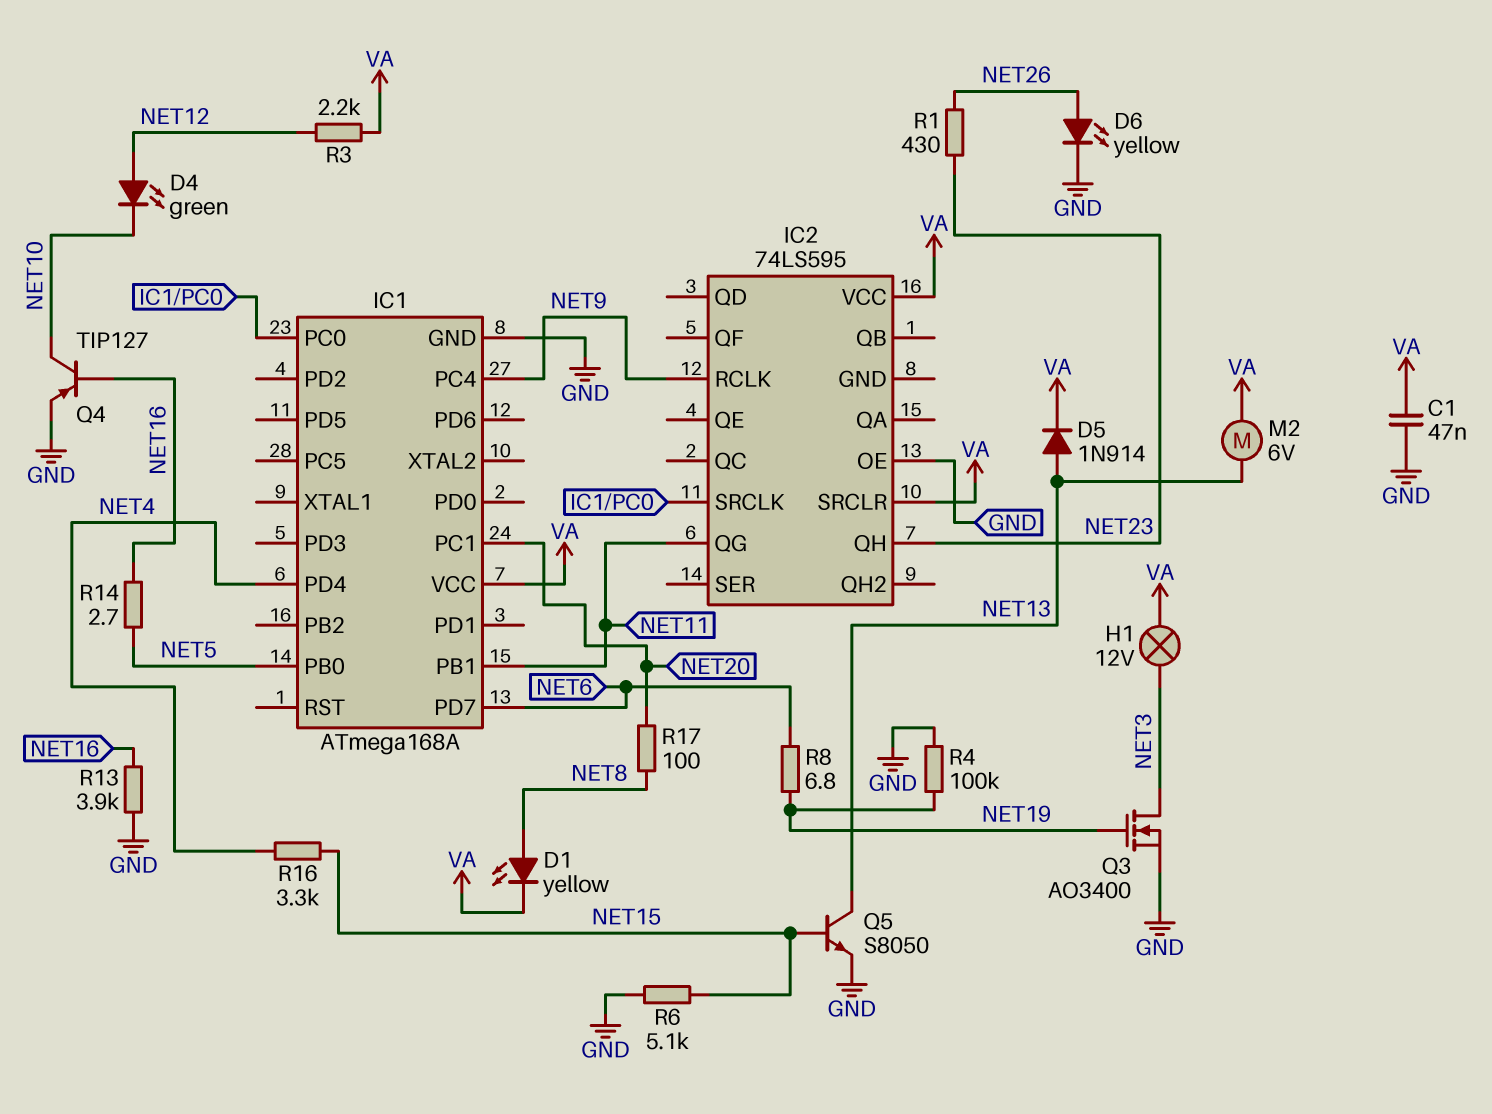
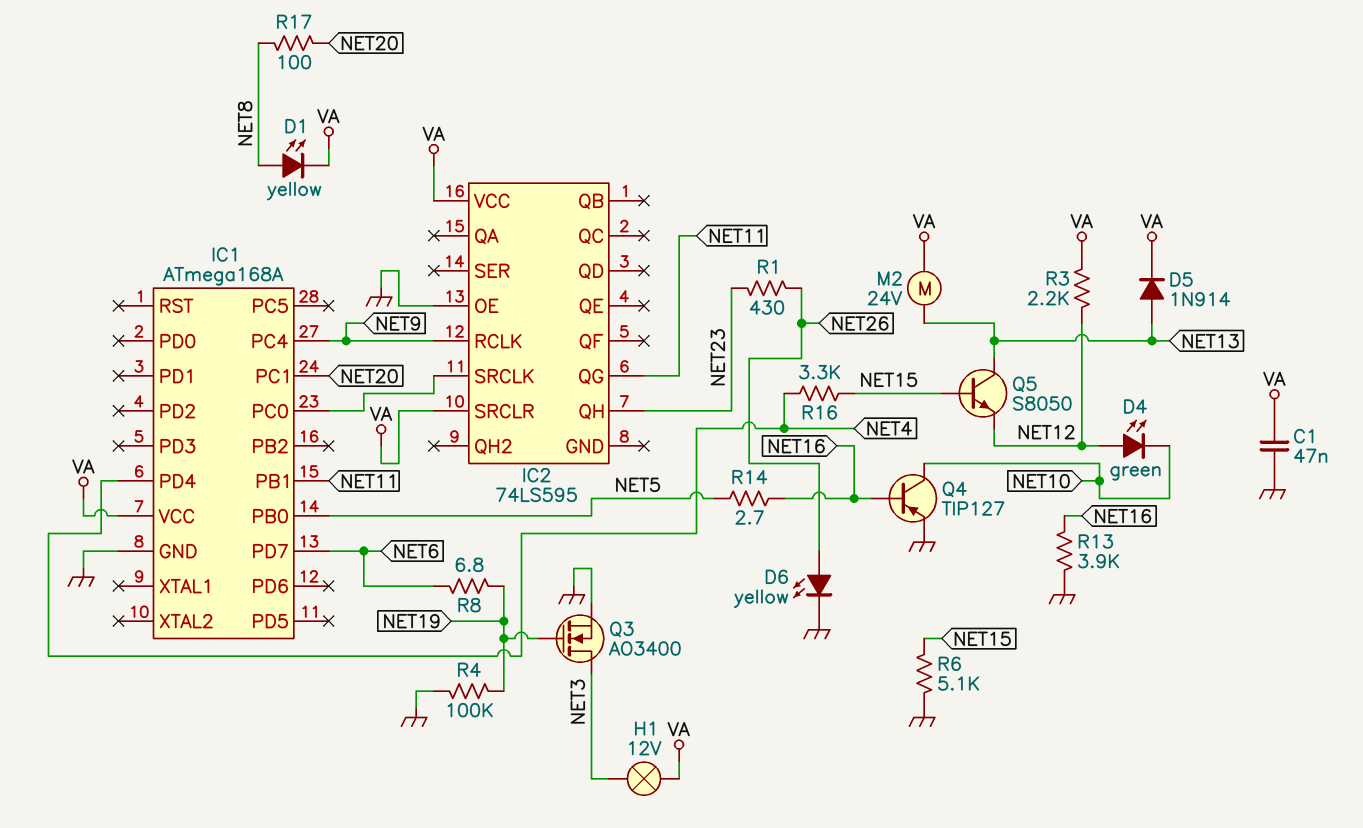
M2: motor 6V (NET13, VA) -> motor 24V (NET13, VA)
Q5: NPN S8050 (B NET15, C NET13, E GND) -> NPN S8050 (B NET15, C NET13, E NET12)

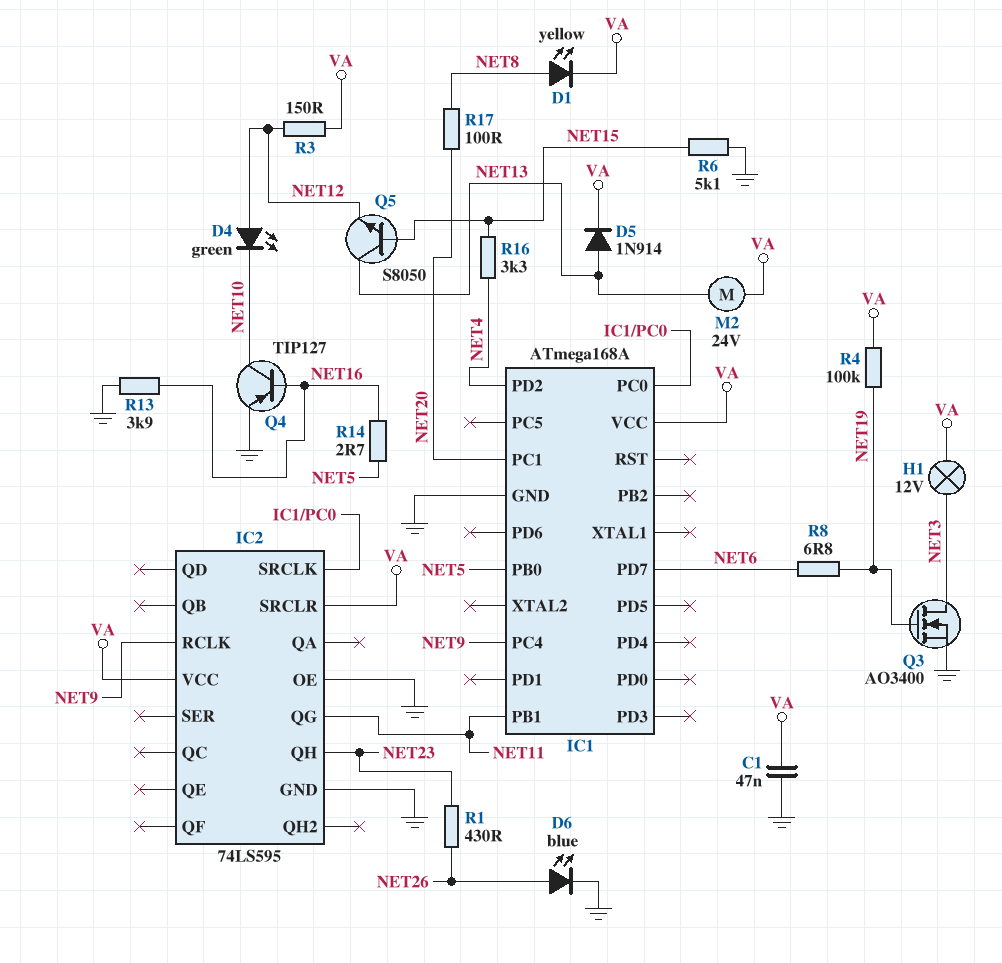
D6: LED yellow (A NET26, K GND) -> LED blue (A NET26, K GND)
IC1 pin PD2: none -> NET4
IC1 pin PD4: NET4 -> none
IC2 pin GND: none -> GND
R3: 2.2k (NET12, VA) -> 150 (NET12, VA)
R4: 100k (GND, NET19) -> 100k (NET19, VA)

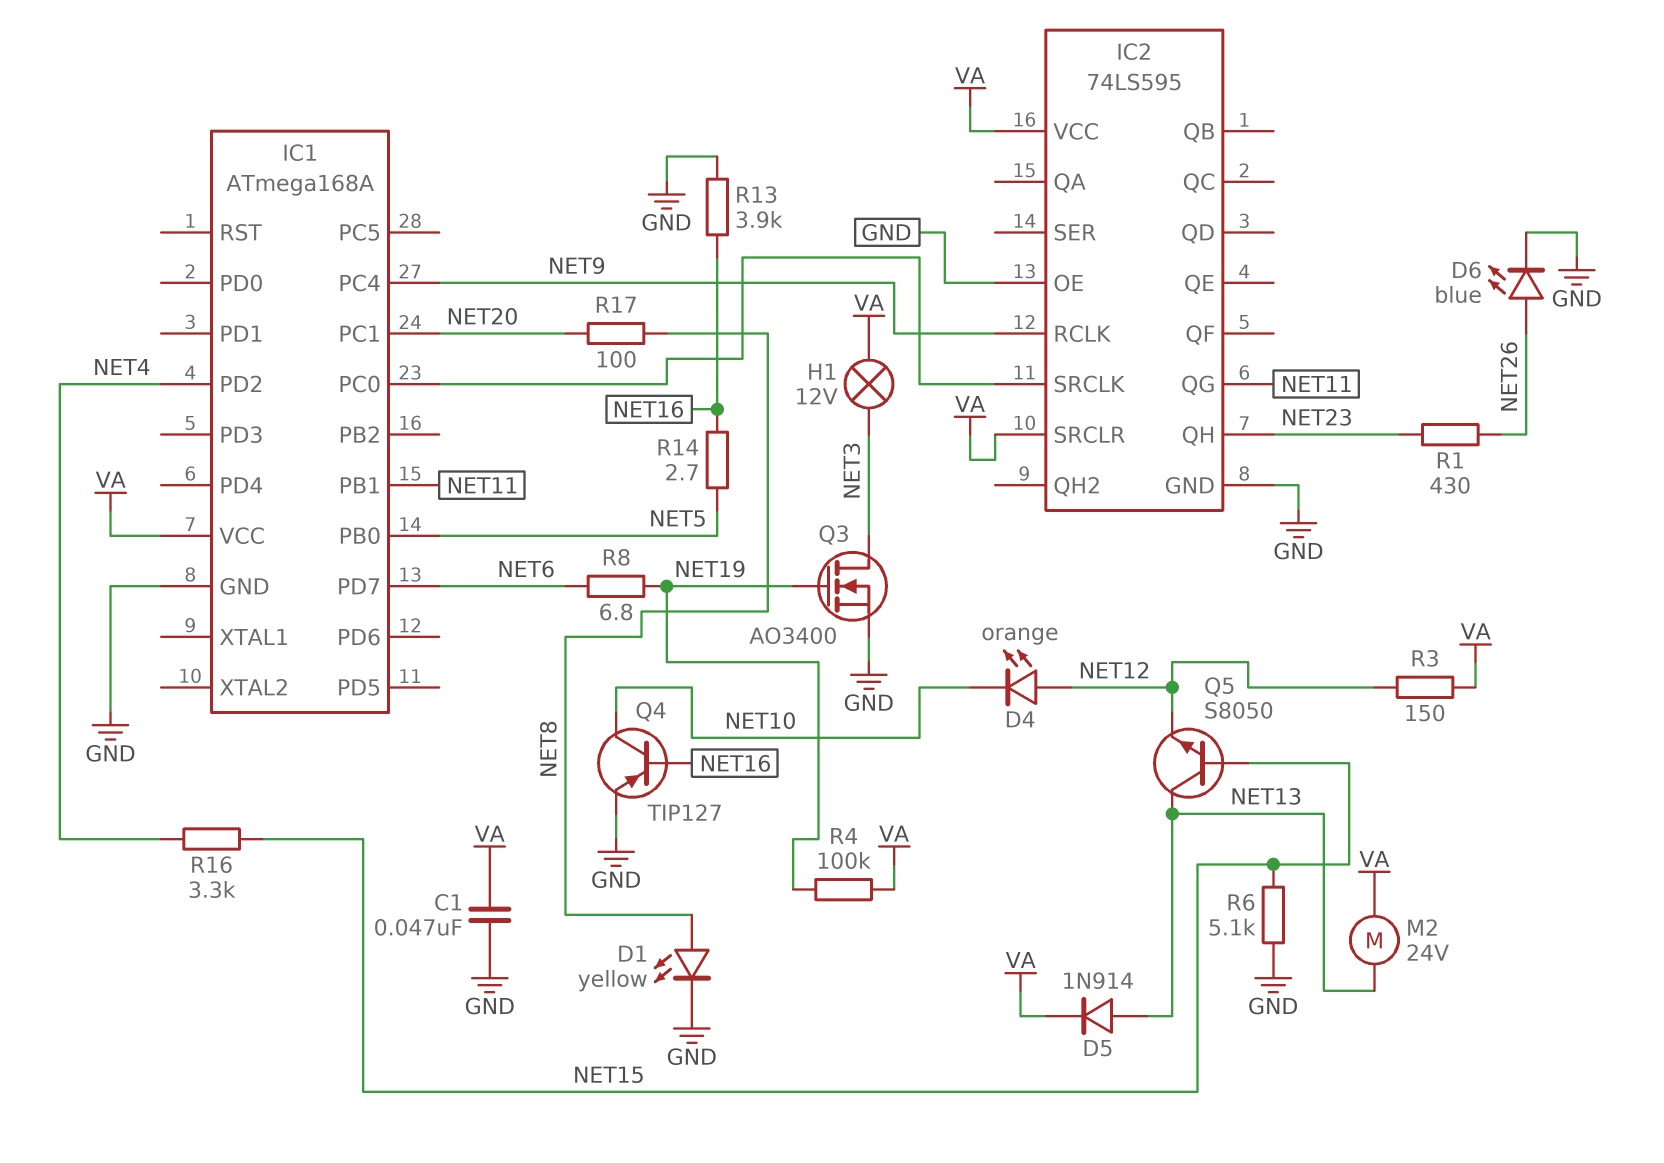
D1: LED yellow (A NET8, K VA) -> LED yellow (A NET8, K GND)
D4: LED green (A NET12, K NET10) -> LED orange (A NET12, K NET10)

